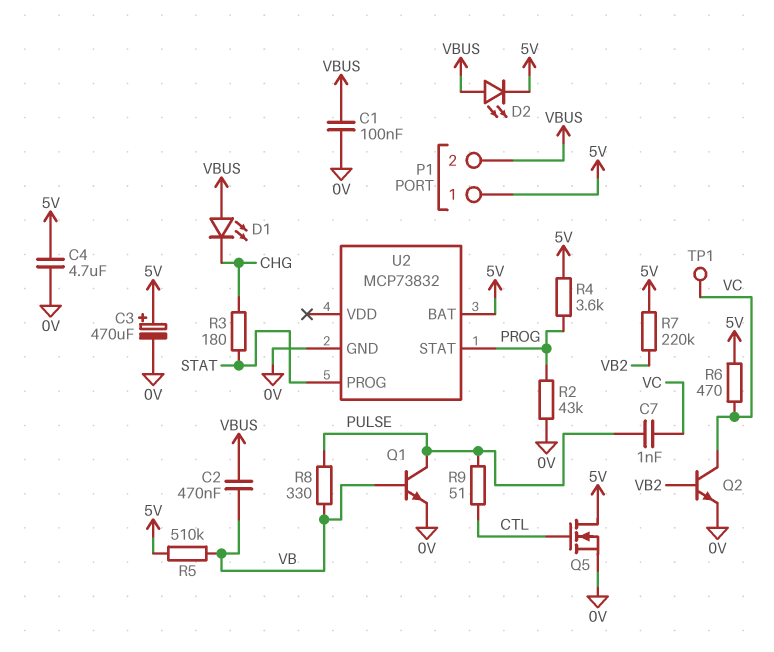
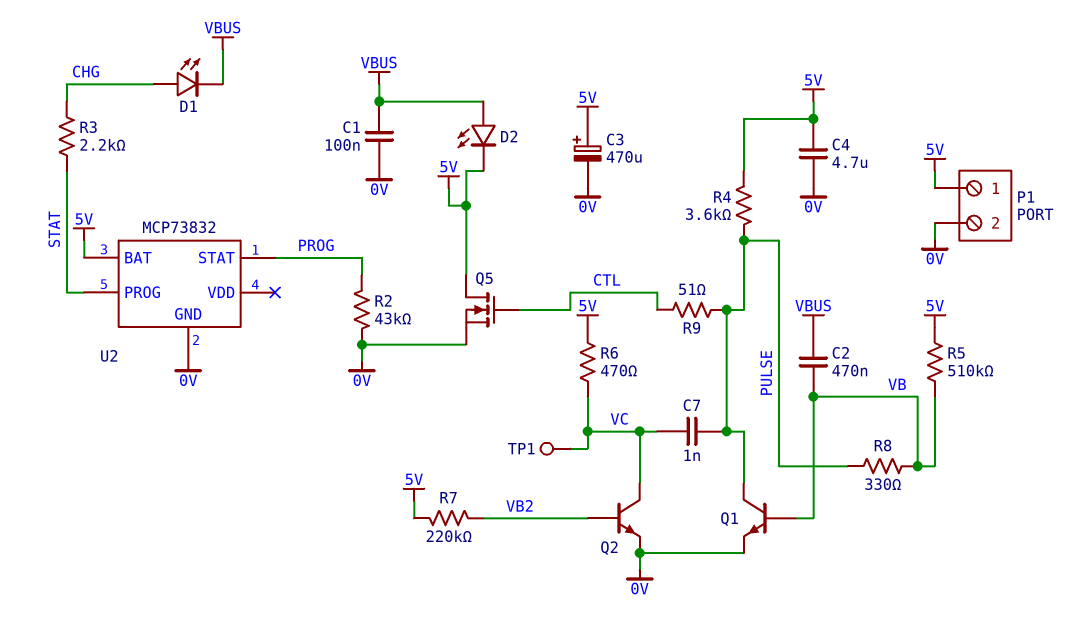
D1: LED (A VBUS, K CHG) -> LED (A CHG, K VBUS)
P1 pin 2: VBUS -> 0V
R3: 180 (CHG, STAT) -> 2.2k (CHG, STAT)
R4: 3.6k (5V, PROG) -> 3.6k (5V, PULSE)

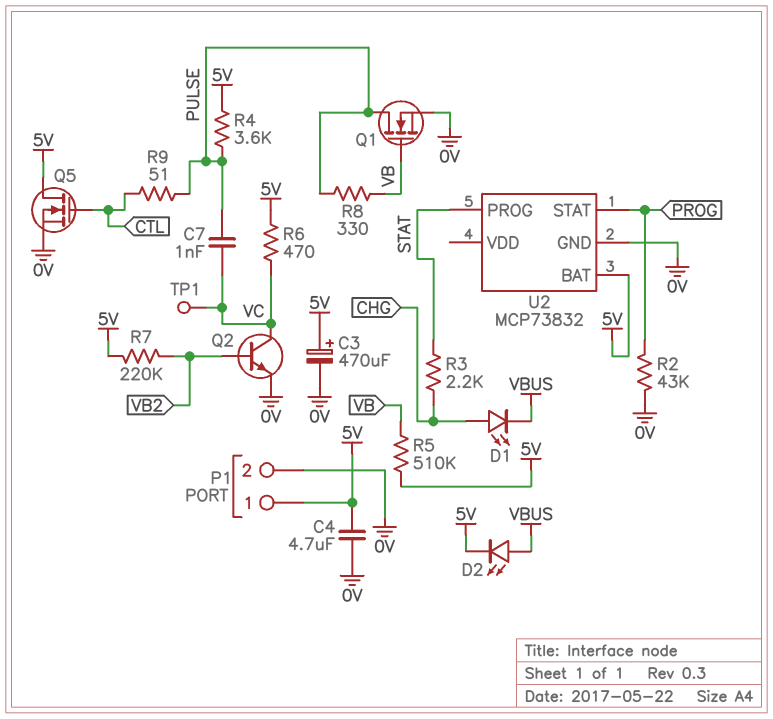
C1: 100nF (0V, VBUS) -> none
C2: 470nF (VB, VBUS) -> none
Q1: NPN (B VB, C PULSE, E 0V) -> NMOS (G VB, D PULSE, S 0V)

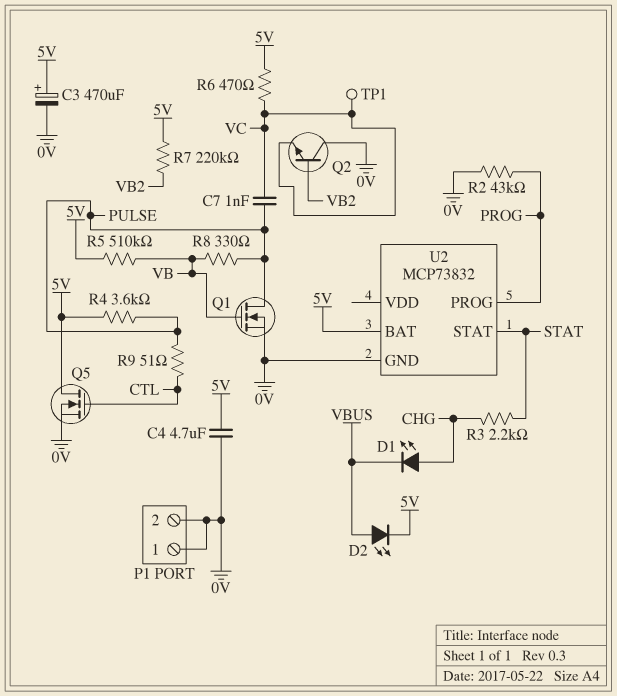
P1 pin 1: 5V -> 0V
Q2: NPN (B VB2, C VC, E 0V) -> NPN (B VB2, C 0V, E VC)
U2 pin PROG: STAT -> PROG
U2 pin STAT: PROG -> STAT

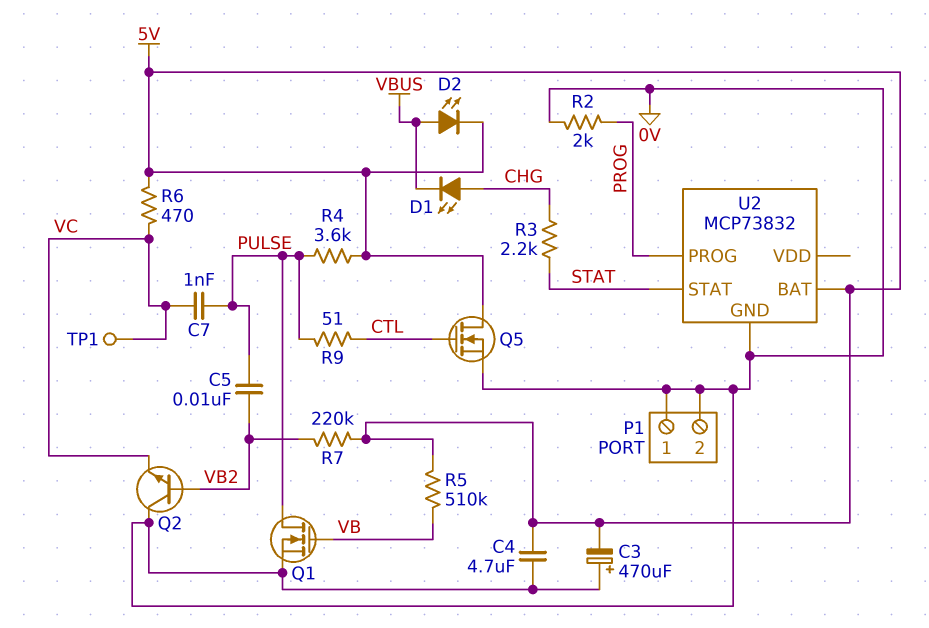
C3: 470uF (plus 5V, minus 0V) -> 470uF (plus 0V, minus 5V)
C5: none -> 10nF (PULSE, VB2)
R2: 43k (0V, PROG) -> 2k (0V, PROG)
R8: 330 (PULSE, VB) -> none

